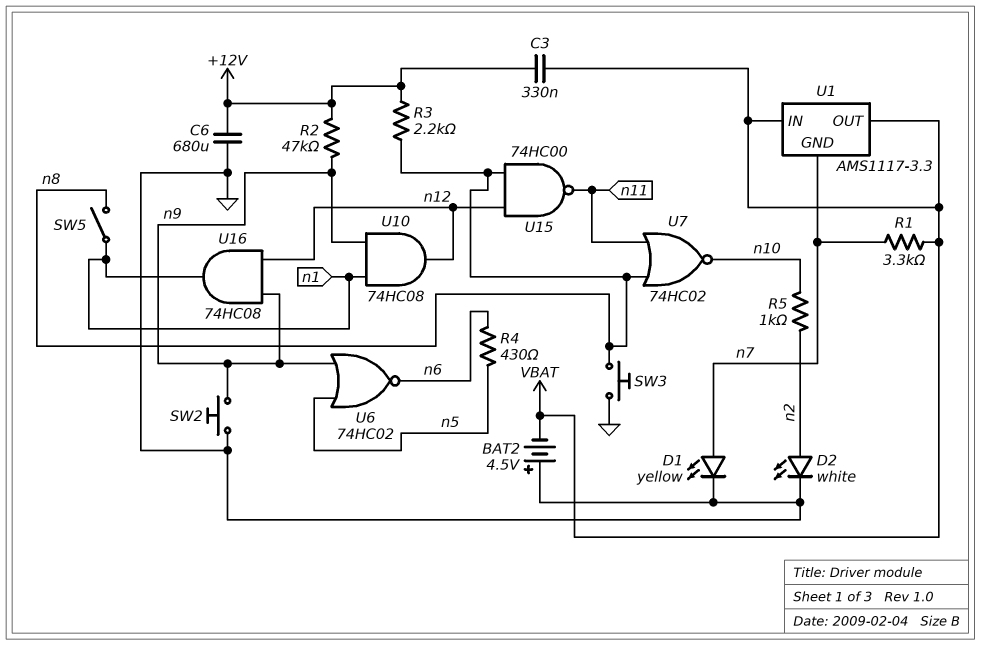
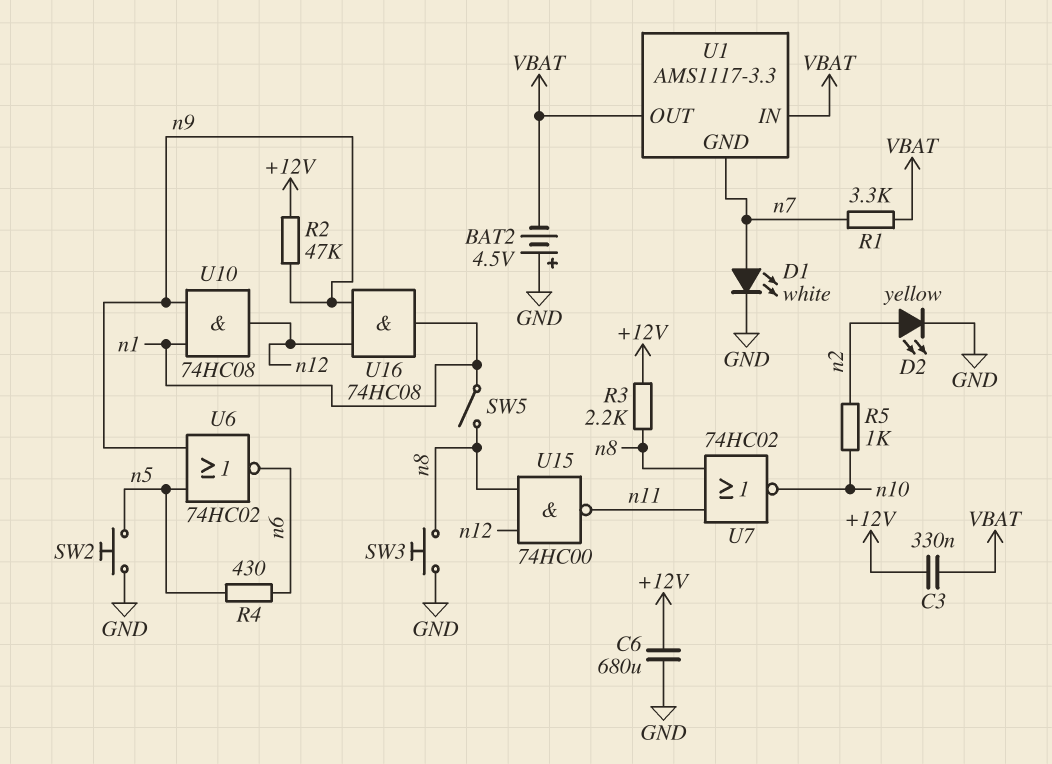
D1: LED yellow (A n7, K GND) -> LED white (A n7, K GND)
D2: LED white (A n2, K GND) -> LED yellow (A n2, K GND)
SW2: button (GND, n9) -> button (GND, n5)

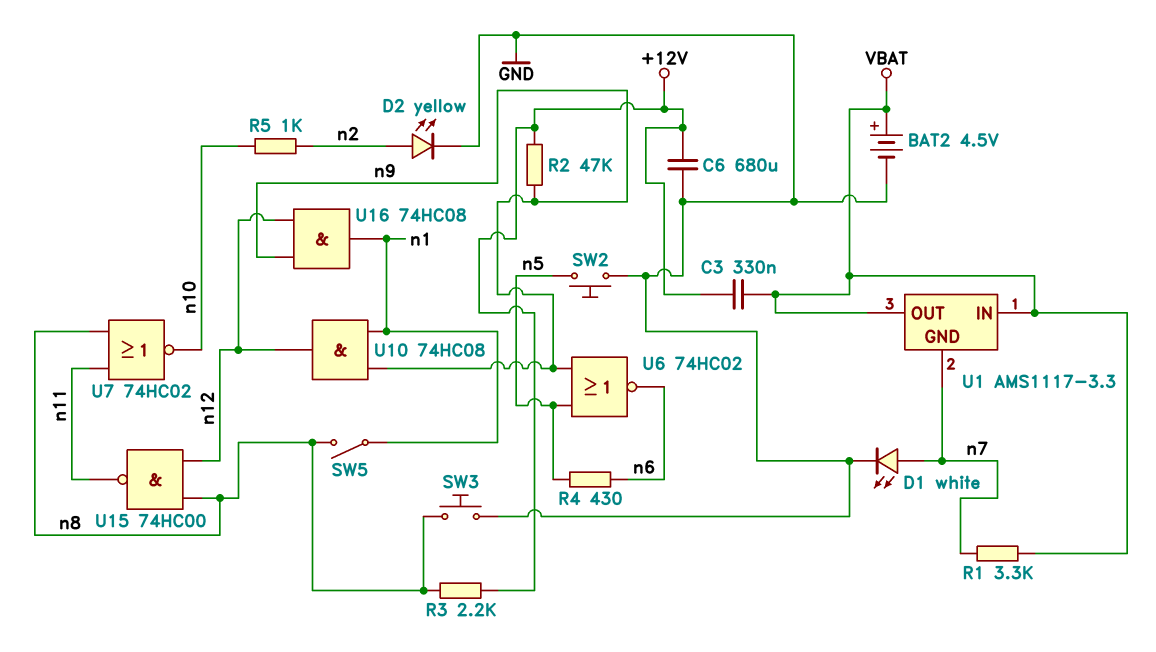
BAT2: 4.5V (plus GND, minus VBAT) -> 4.5V (plus VBAT, minus GND)

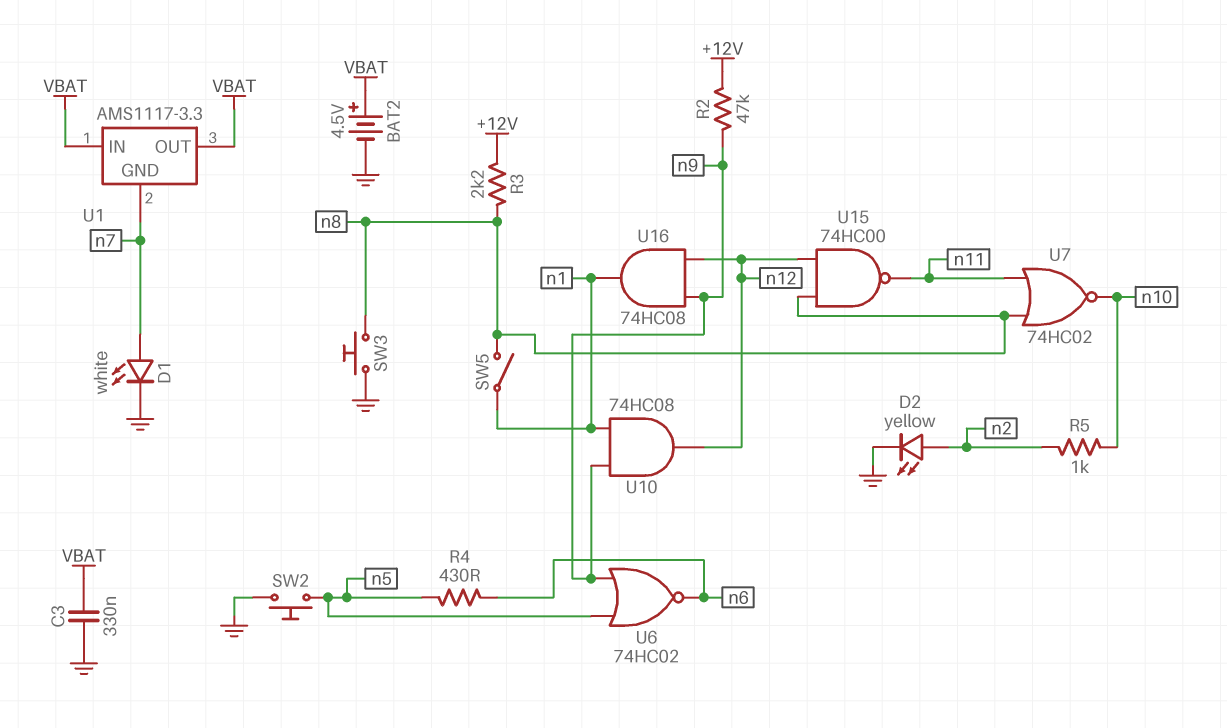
C3: 330nF (+12V, VBAT) -> 330nF (GND, VBAT)
C6: 680uF (+12V, GND) -> none
R1: 3.3k (VBAT, n7) -> none

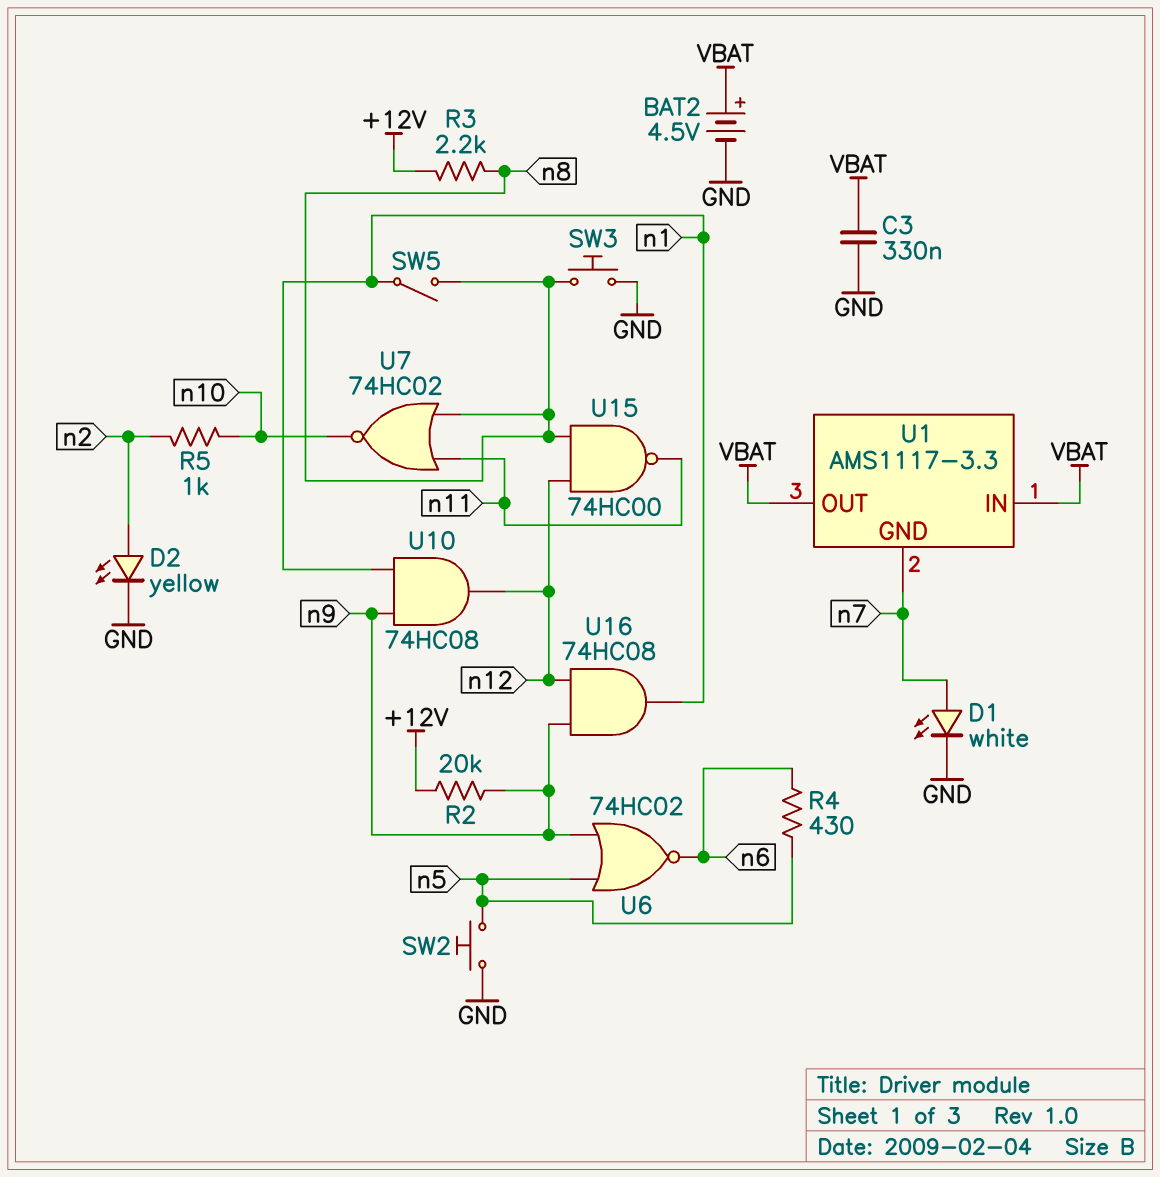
R2: 47k (+12V, n9) -> 20k (+12V, n9)

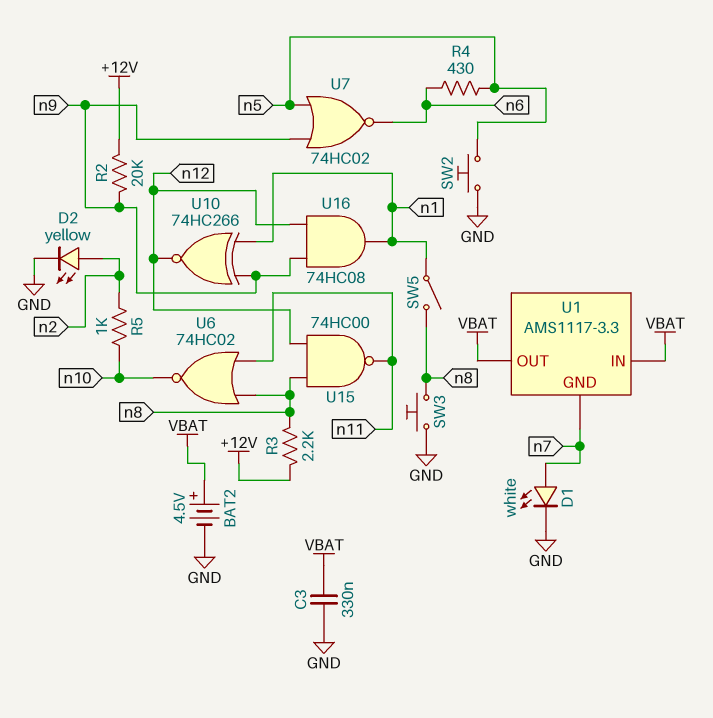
U6: NOR 74HC02 (in n5, in n9, out n6) -> NOR 74HC02 (in n8, in n11, out n10)
U7: NOR 74HC02 (in n8, in n11, out n10) -> NOR 74HC02 (in n5, in n9, out n6)
U10: AND 74HC08 (in n1, in n9, out n12) -> XNOR 74HC266 (in n1, in n9, out n12)

